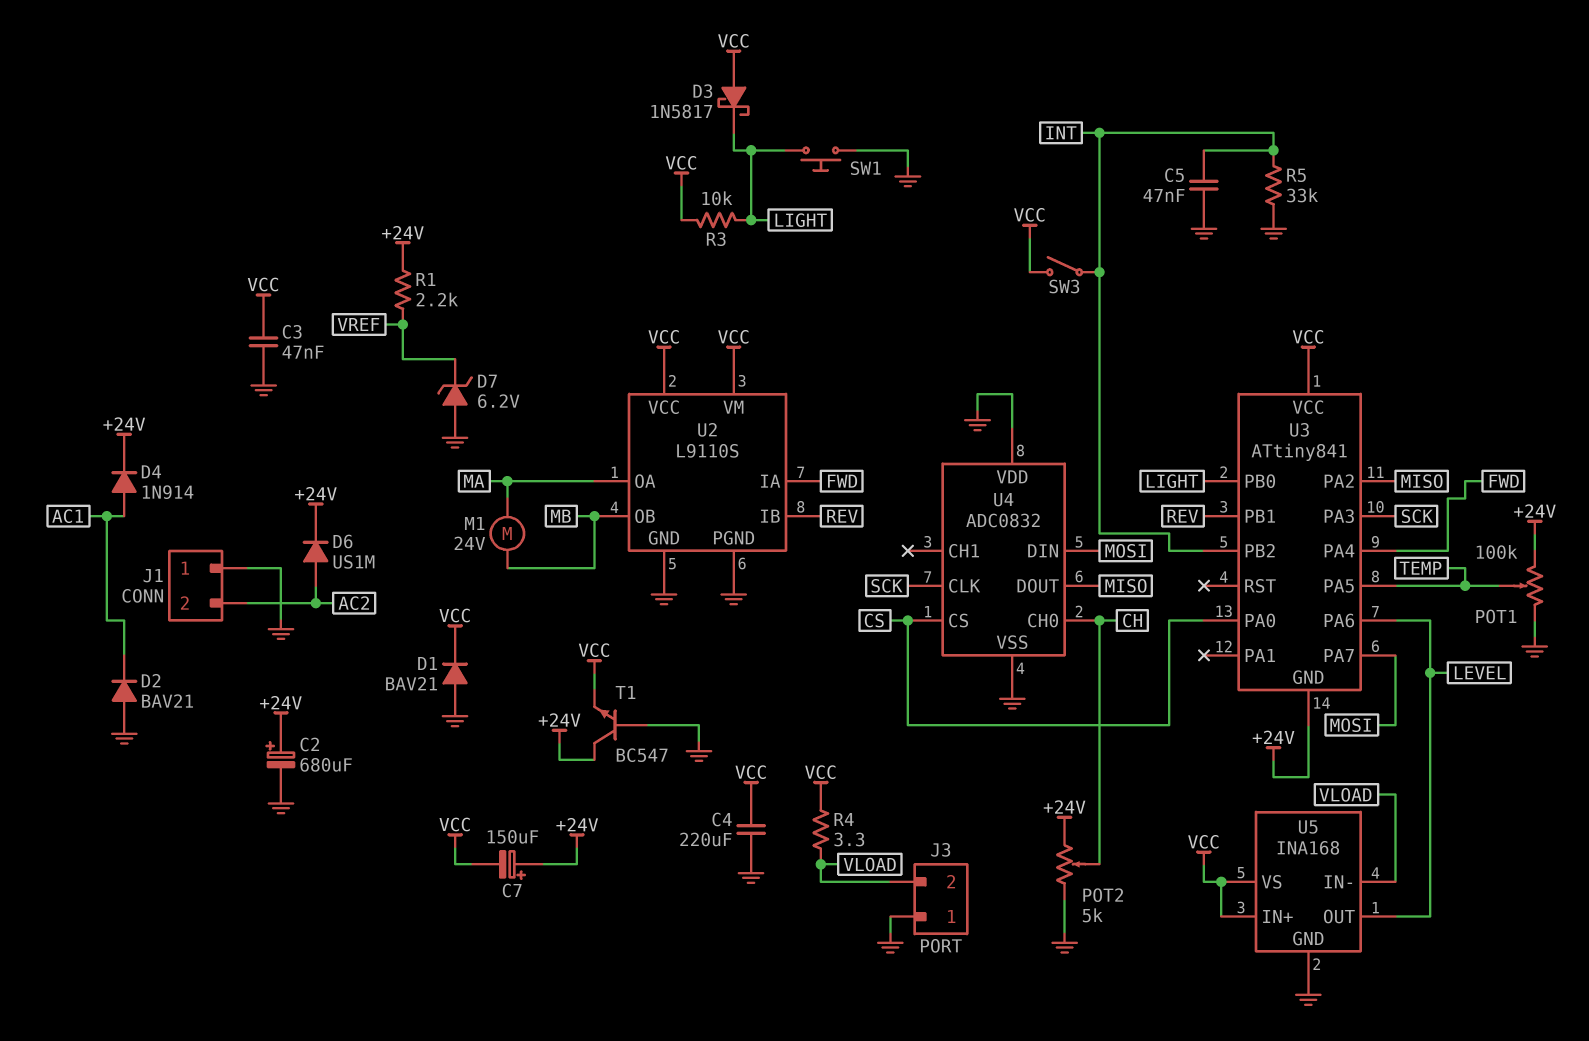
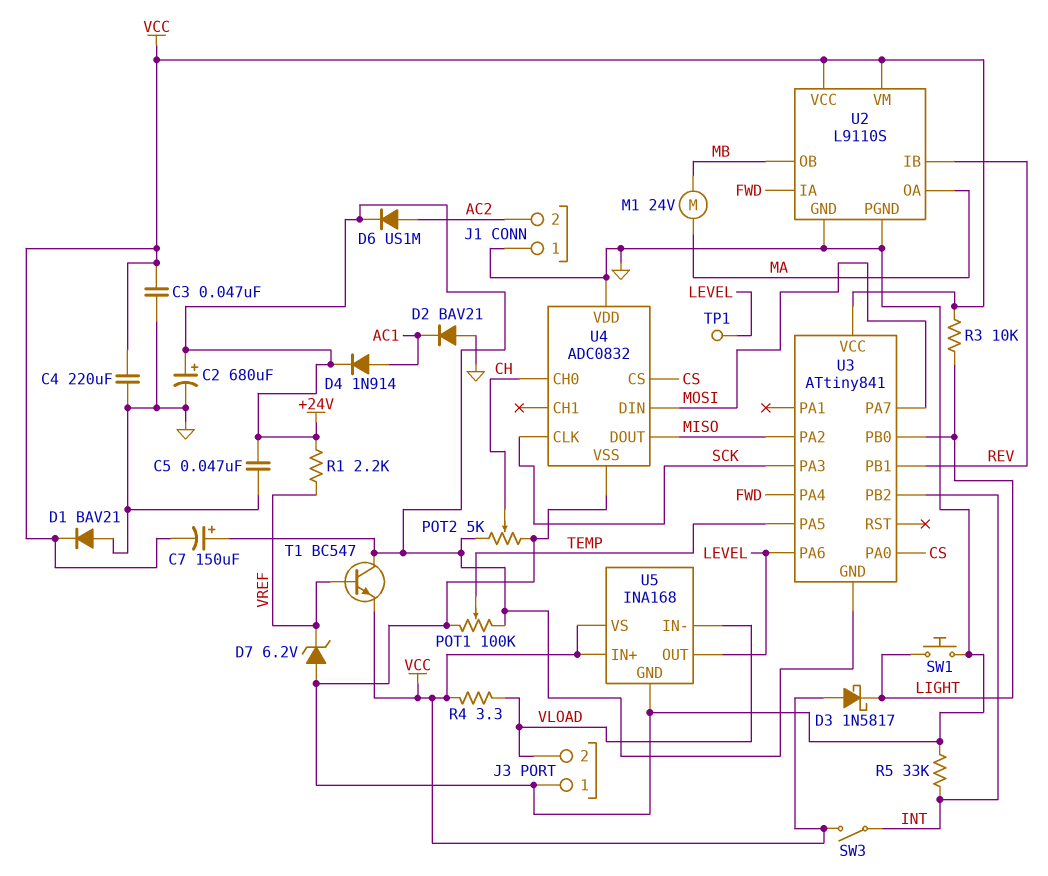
C5: 47nF (GND, INT) -> 47nF (+24V, GND)
T1: NPN BC547 (B GND, C +24V, E VCC) -> NPN BC547 (B VREF, C +24V, E VCC)
TP1: none -> test point (LEVEL)

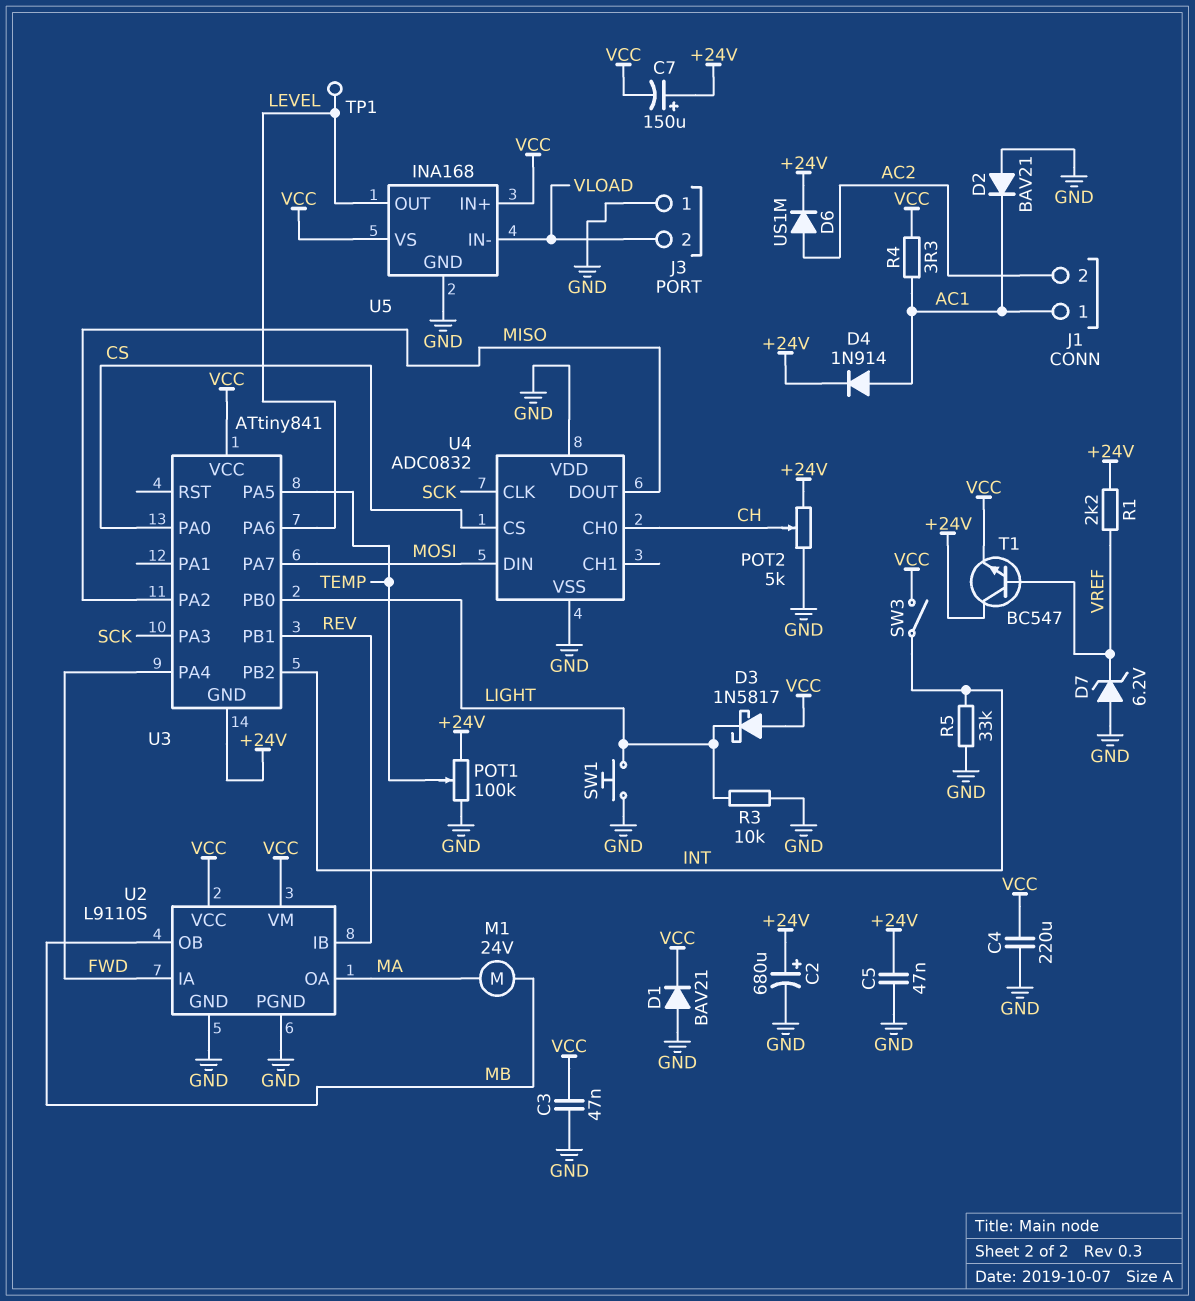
J1 pin 1: GND -> AC1
R3: 10k (LIGHT, VCC) -> 10k (GND, LIGHT)
R4: 3.3 (VCC, VLOAD) -> 3.3 (AC1, VCC)

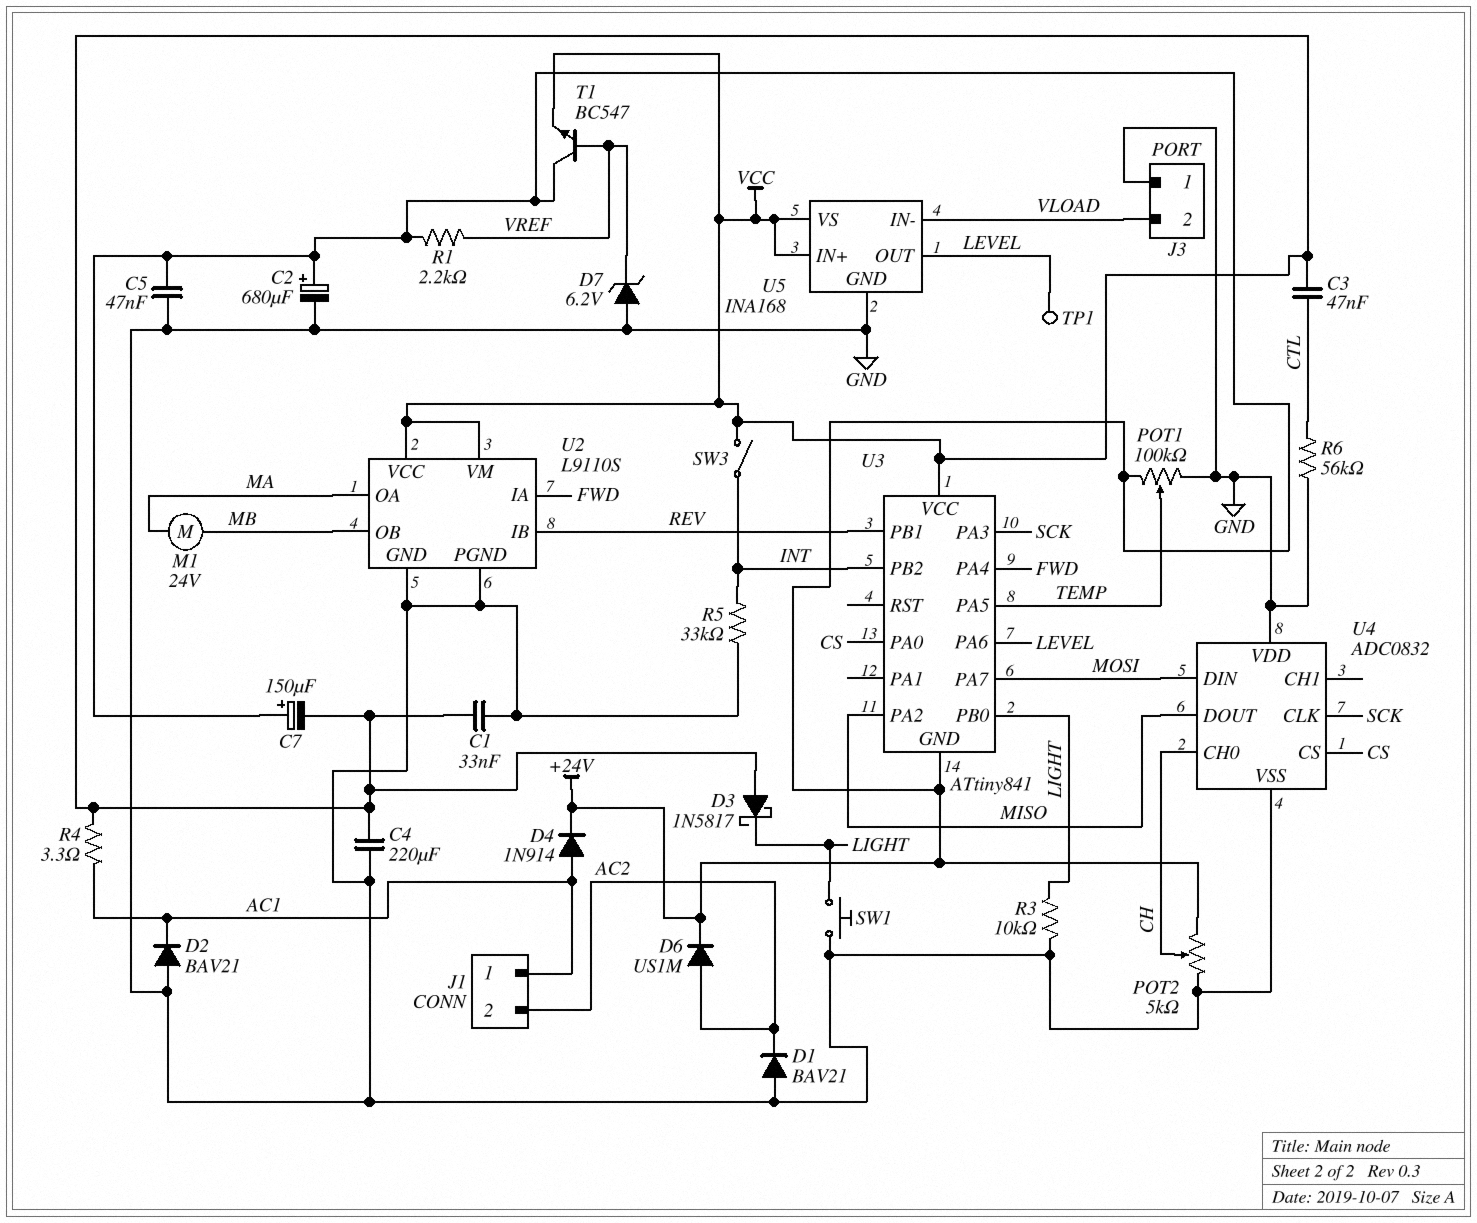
C1: none -> 33nF (GND, VCC)
C3: 47nF (GND, VCC) -> 47nF (CTL, VCC)
D1: diode BAV21 (A GND, K VCC) -> diode BAV21 (A GND, K AC2)
R6: none -> 56k (CTL, GND)

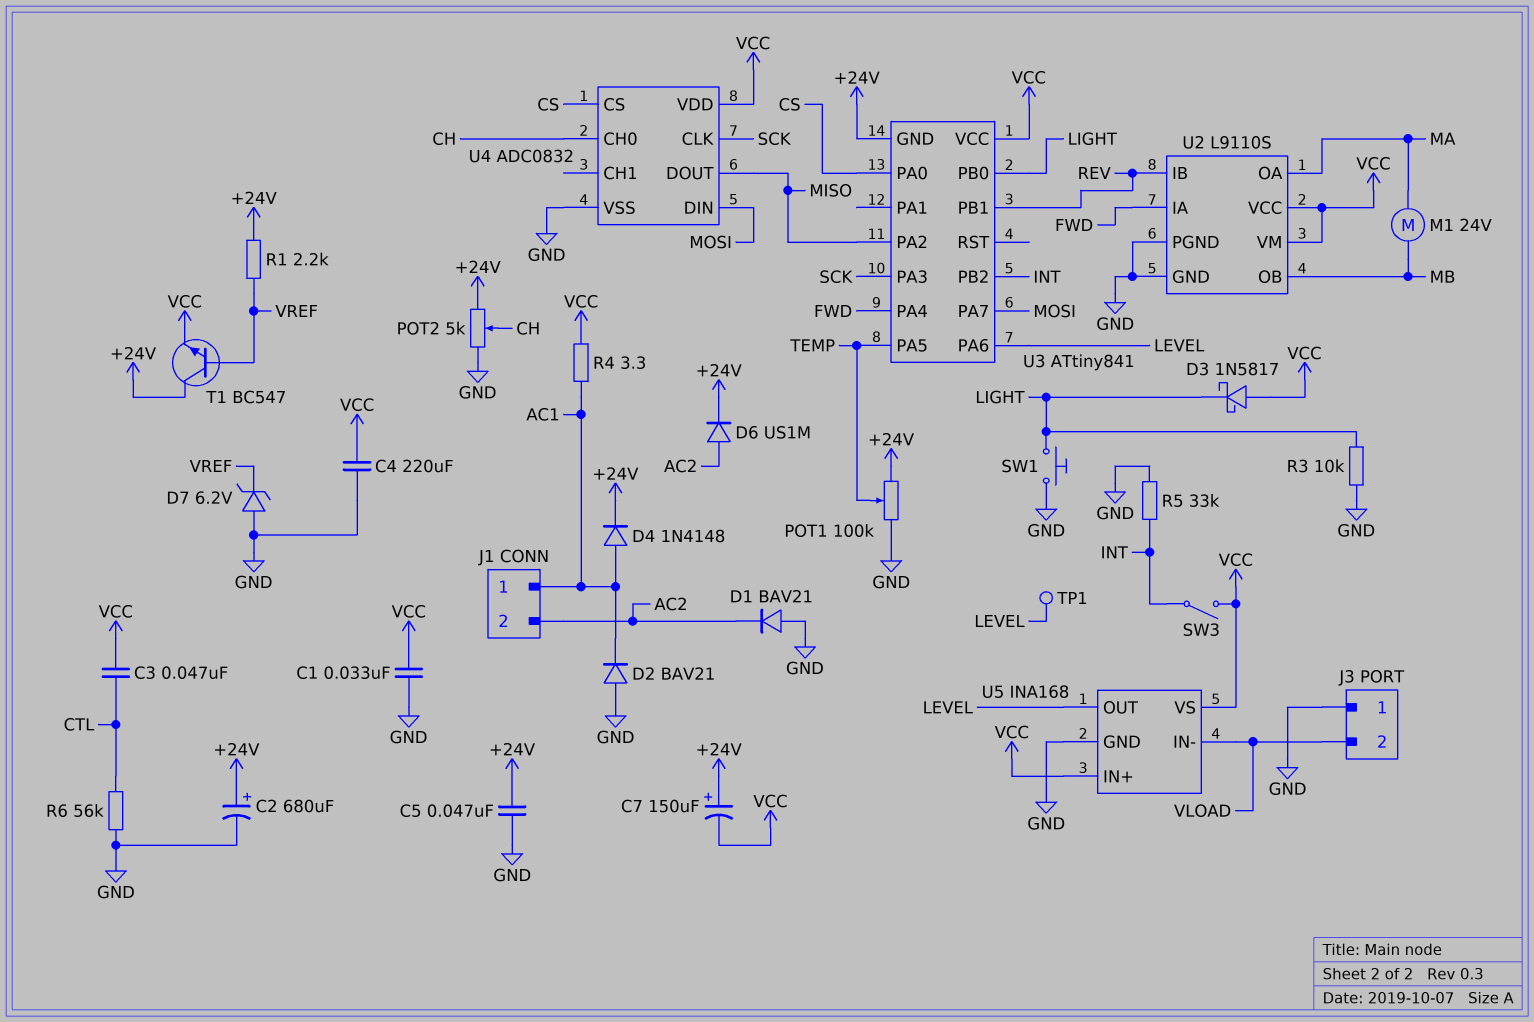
D4: diode 1N914 (A AC1, K +24V) -> diode 1N4148 (A AC1, K +24V)
U4 pin VDD: GND -> VCC

